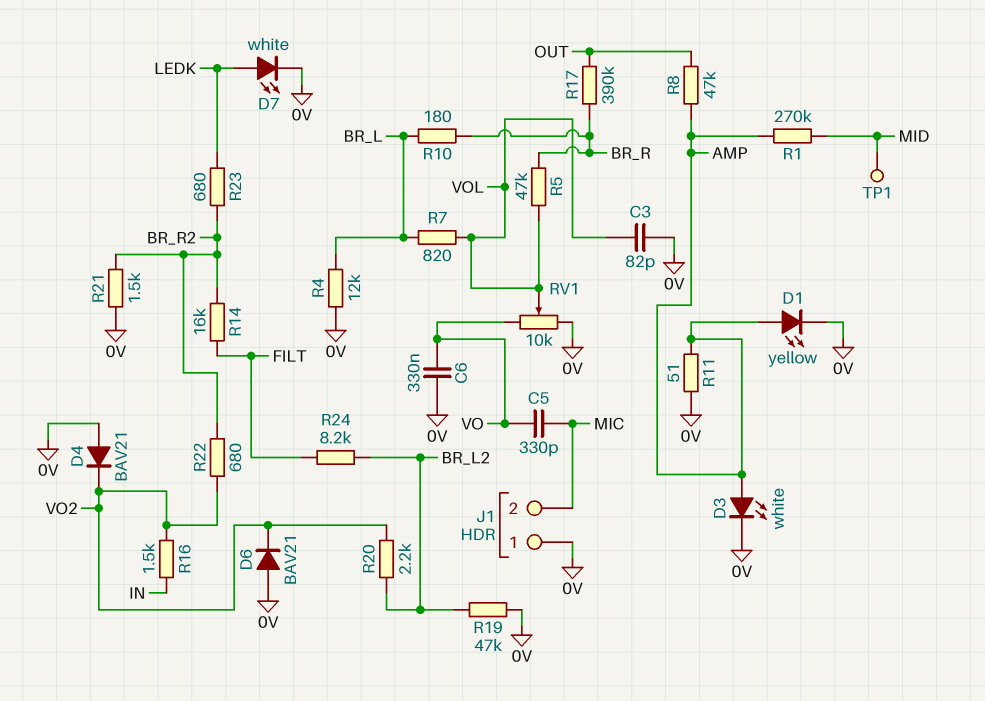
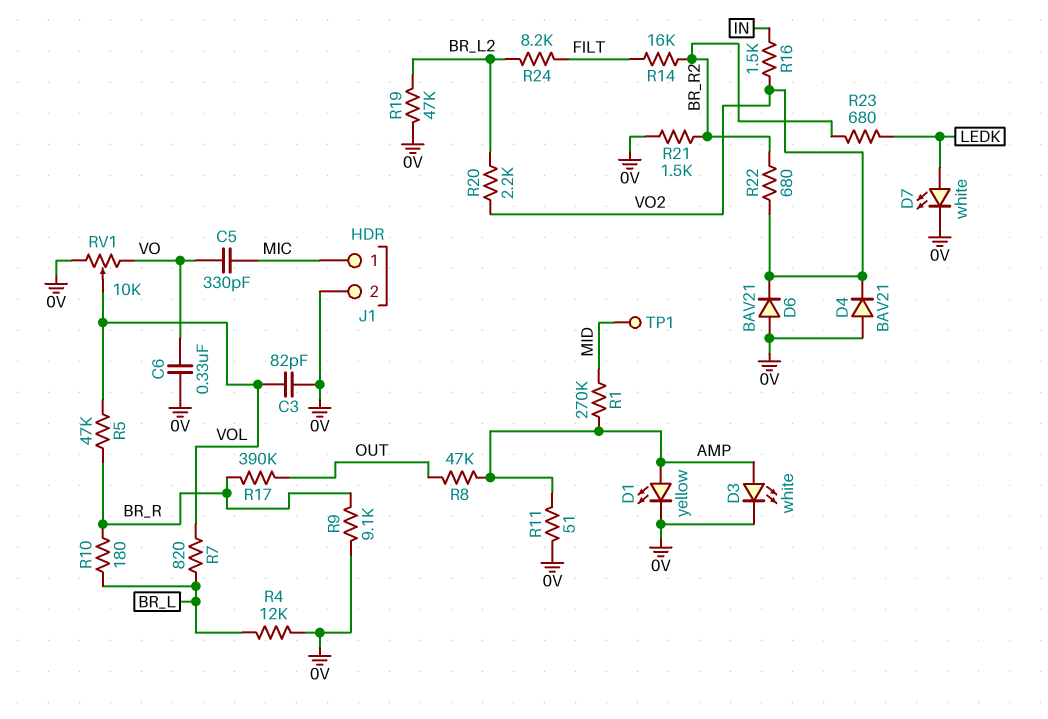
J1 pin 1: 0V -> MIC
J1 pin 2: MIC -> 0V
R9: none -> 9.1k (0V, BR_R)

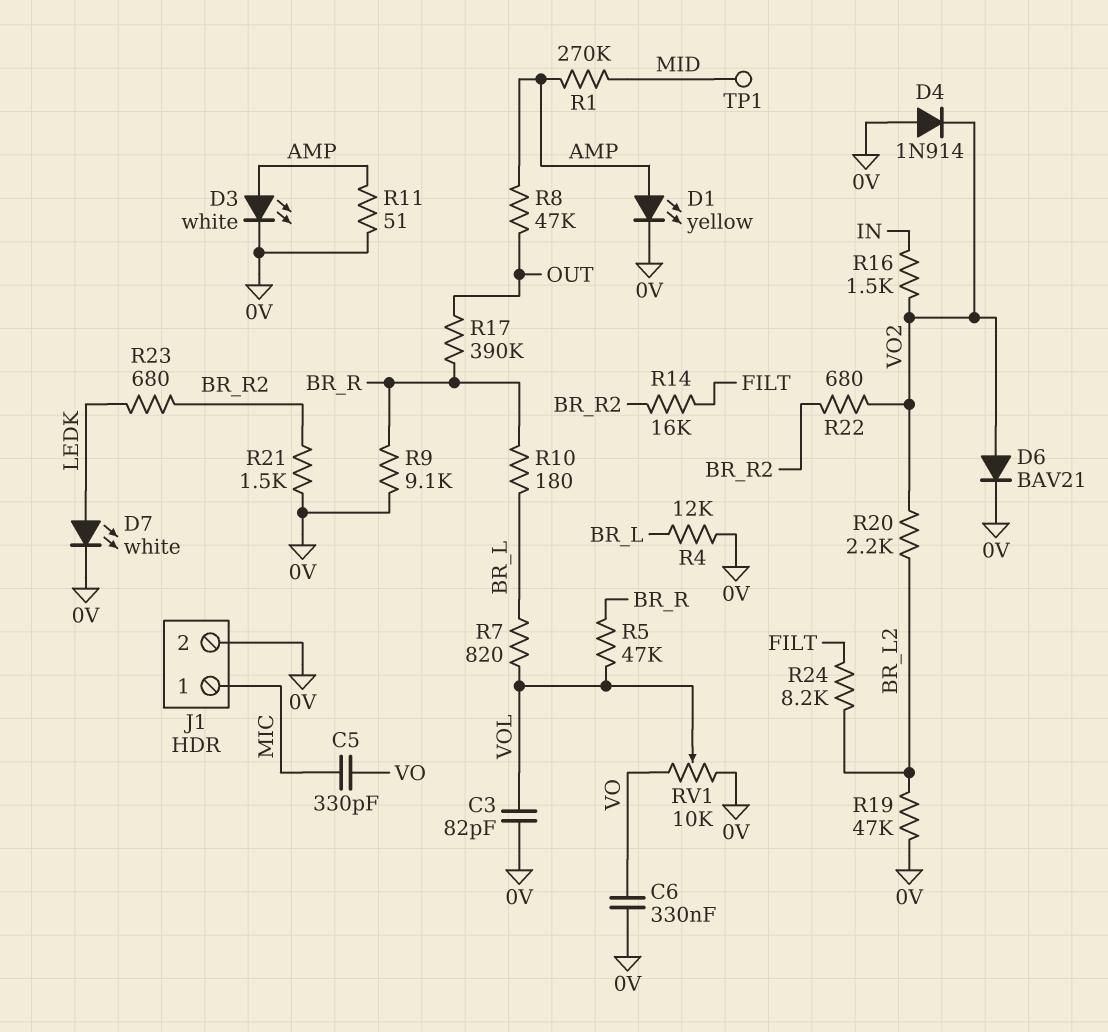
D4: diode BAV21 (A 0V, K VO2) -> diode 1N914 (A 0V, K VO2)
D6: diode BAV21 (A 0V, K VO2) -> diode BAV21 (A VO2, K 0V)

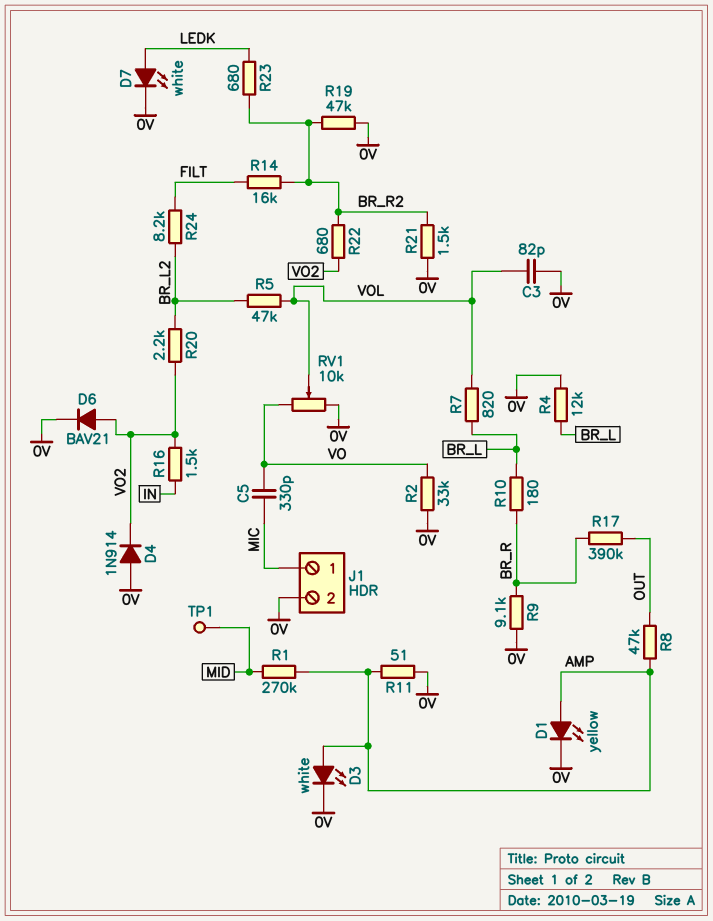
C6: 330nF (0V, VO) -> none
R2: none -> 33k (0V, VO)
R5: 47k (BR_R, VOL) -> 47k (BR_L2, VOL)
R19: 47k (0V, BR_L2) -> 47k (0V, BR_R2)

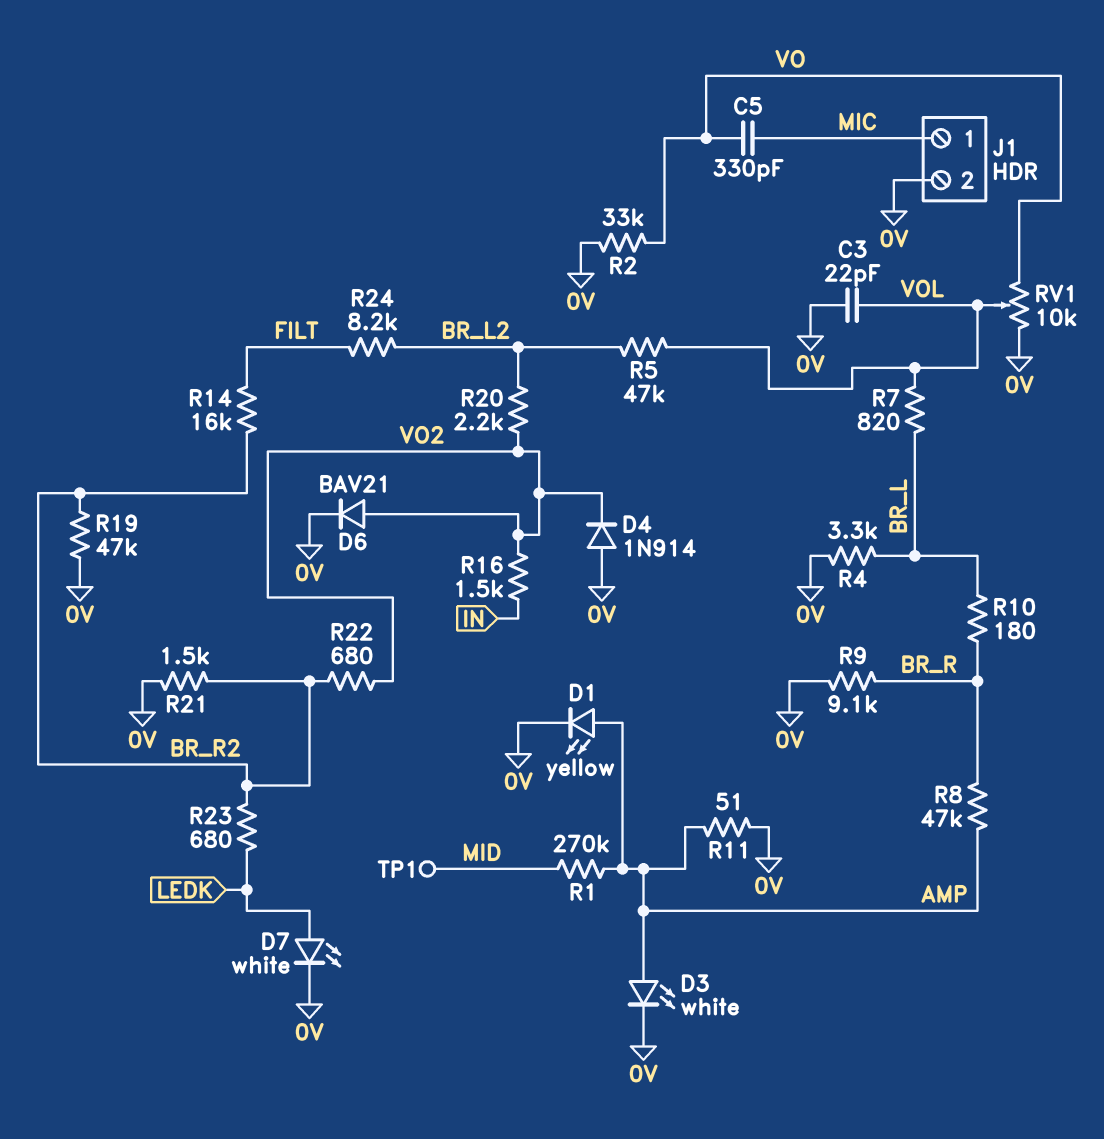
C3: 82pF (0V, VOL) -> 22pF (0V, VOL)
R4: 12k (0V, BR_L) -> 3.3k (0V, BR_L)
R8: 47k (AMP, OUT) -> 47k (AMP, BR_R)
R17: 390k (BR_R, OUT) -> none

